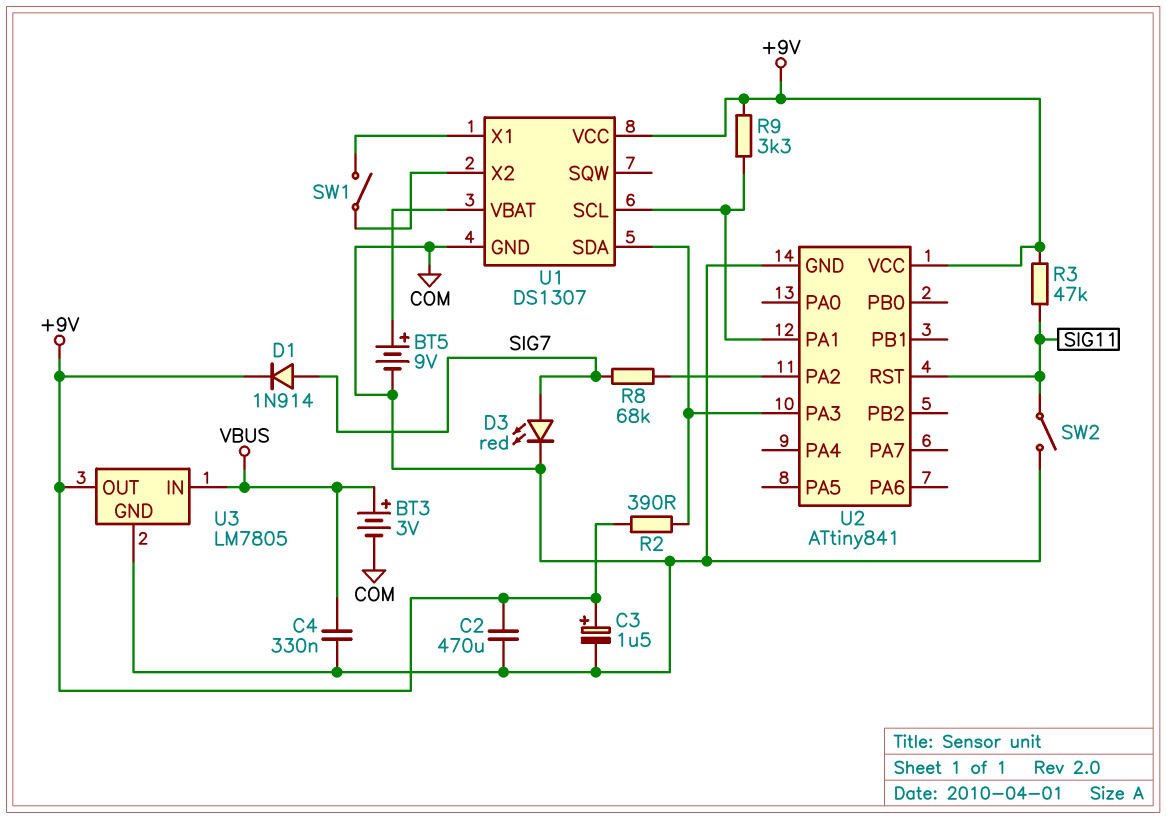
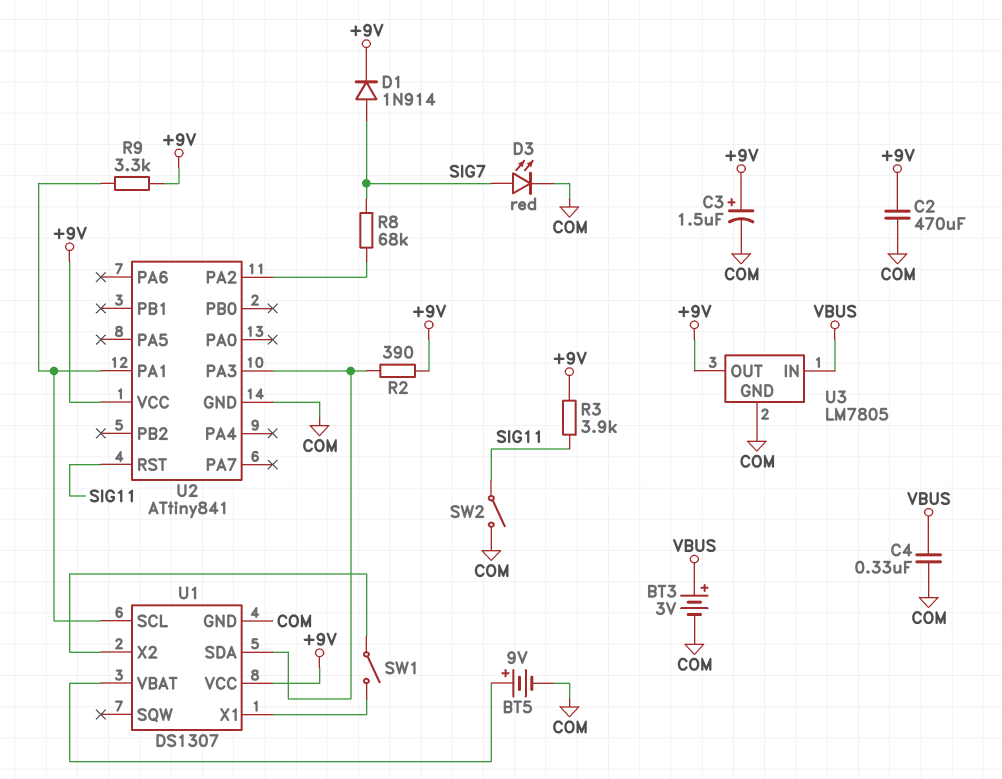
R3: 47k (+9V, SIG11) -> 3.9k (+9V, SIG11)

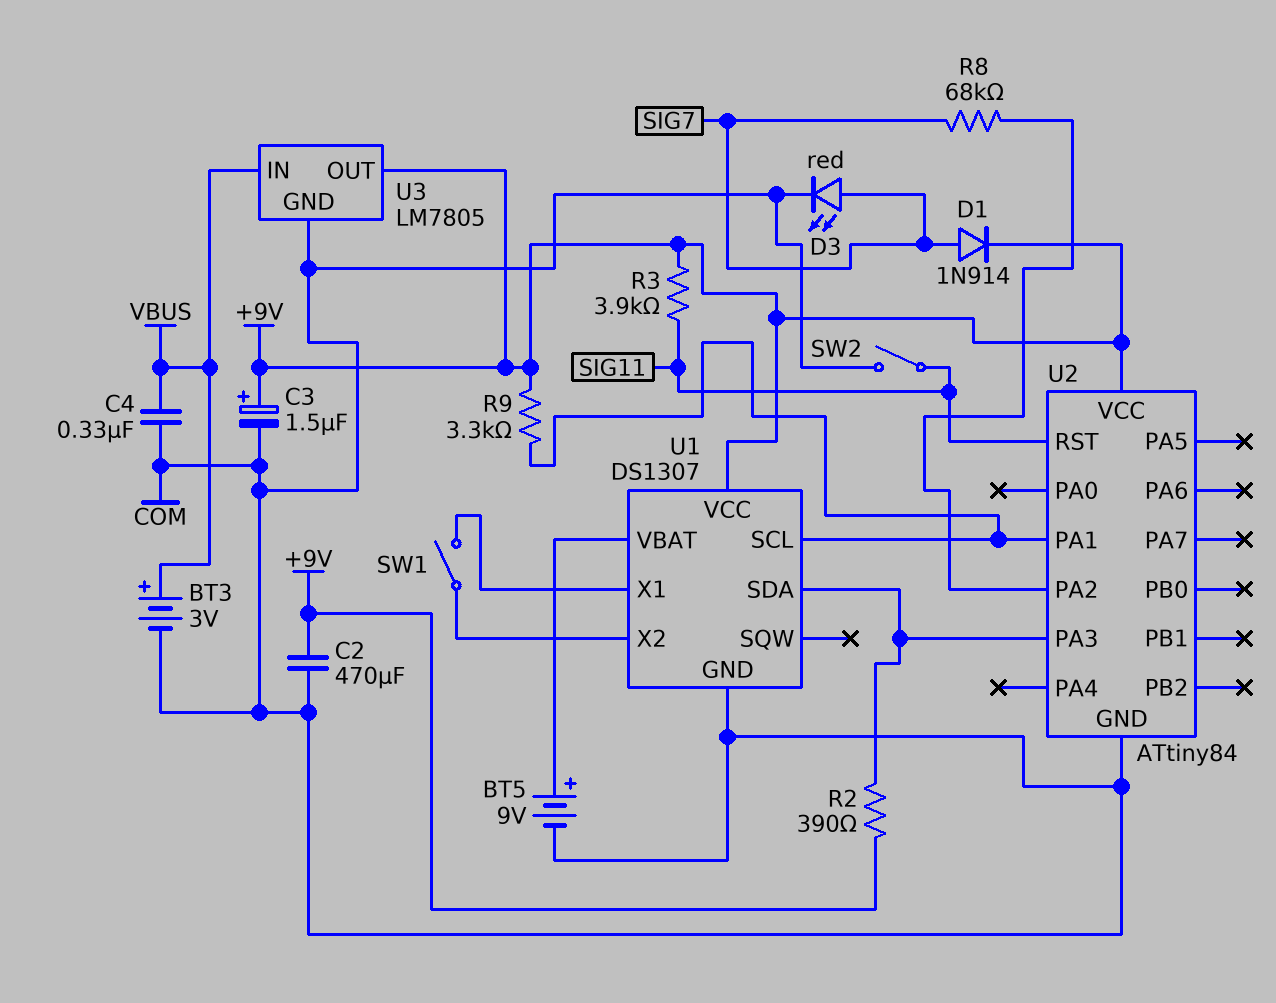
U2: ATtiny841 -> ATtiny84

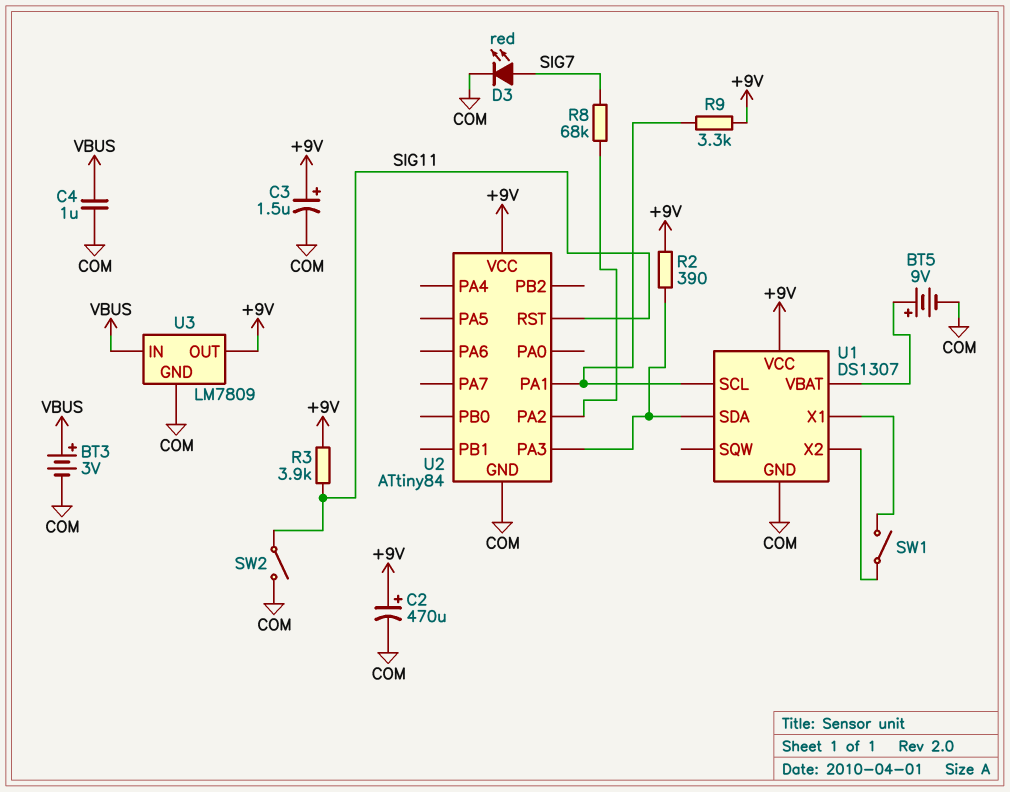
C2: 470uF (+9V, COM) -> 470uF (plus +9V, minus COM)
C4: 330nF (COM, VBUS) -> 1uF (COM, VBUS)
D1: diode 1N914 (A SIG7, K +9V) -> none
U3: LM7805 -> LM7809

